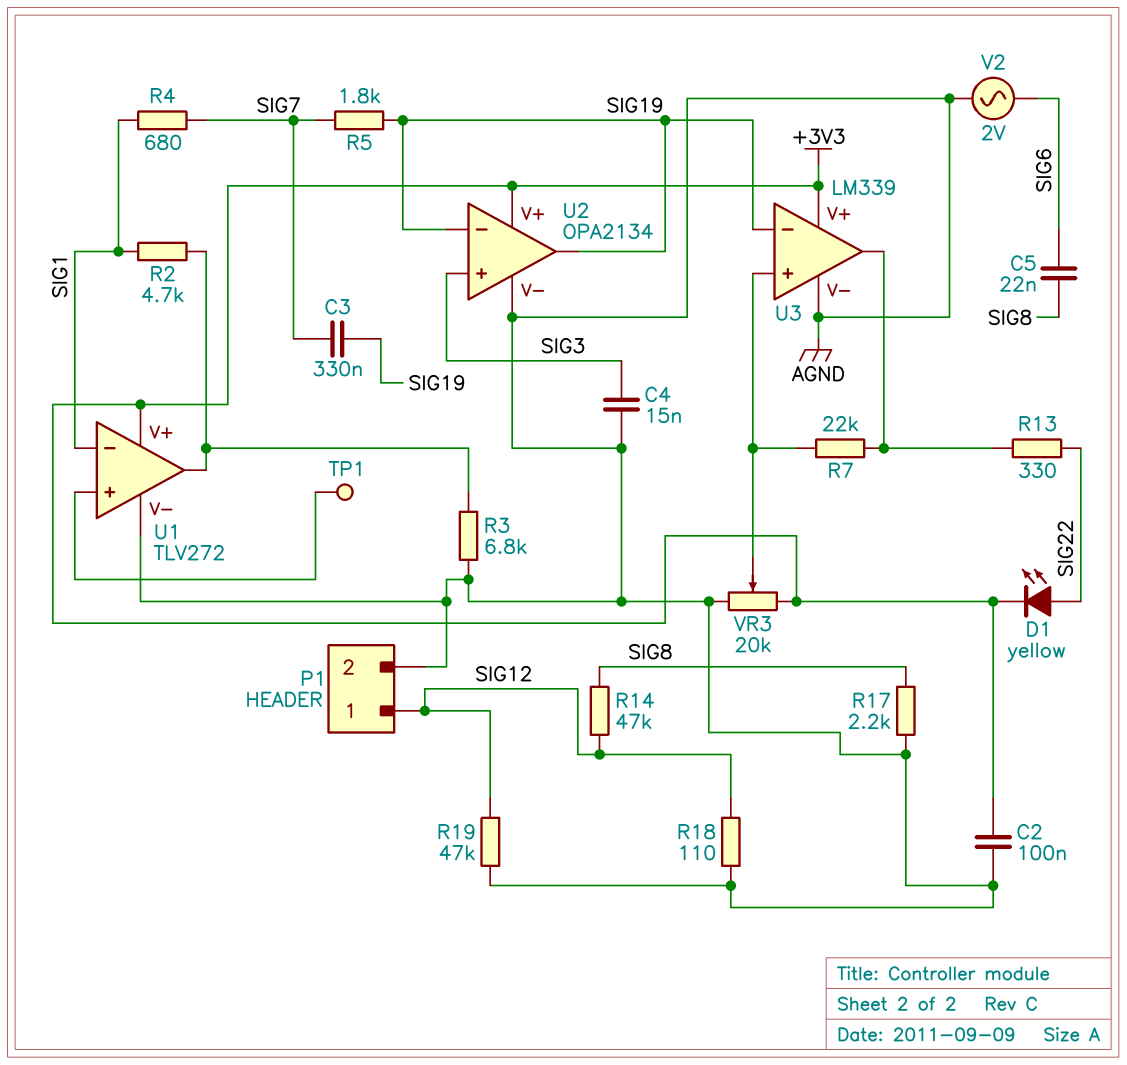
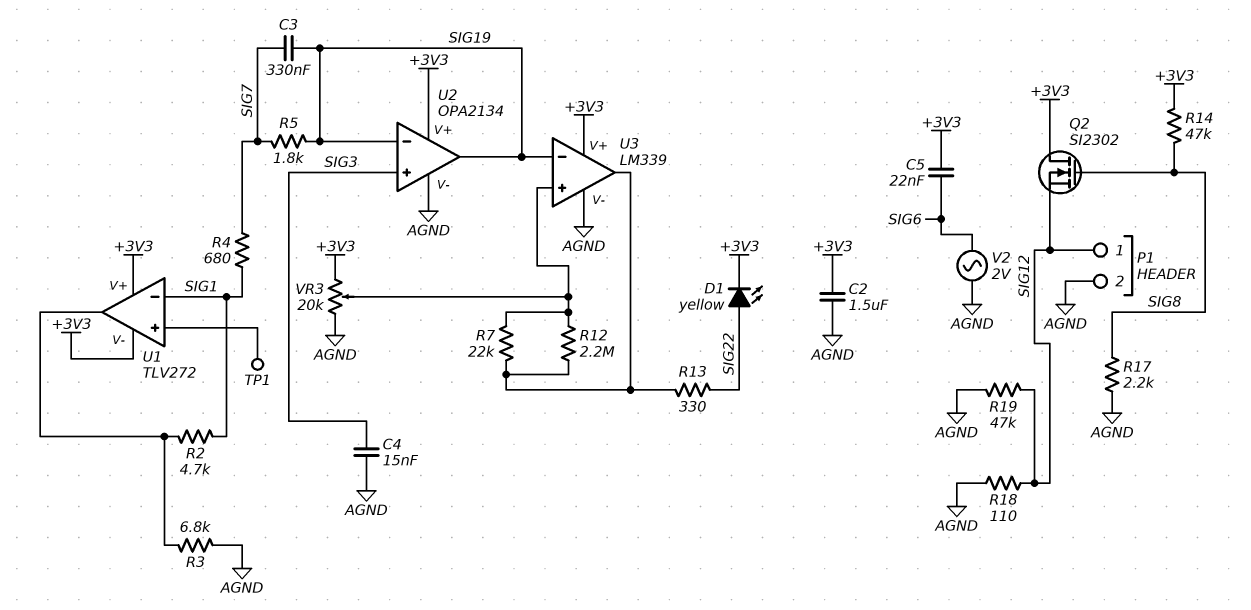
C2: 100nF (+3V3, AGND) -> 1.5uF (+3V3, AGND)
C5: 22nF (SIG6, SIG8) -> 22nF (+3V3, SIG6)
Q2: none -> NMOS SI2302 (G SIG8, D +3V3, S SIG12)
R12: none -> 2.2M (U3/in+, U3/out)
R14: 47k (SIG8, SIG12) -> 47k (+3V3, SIG8)
U1 pin V-: AGND -> +3V3

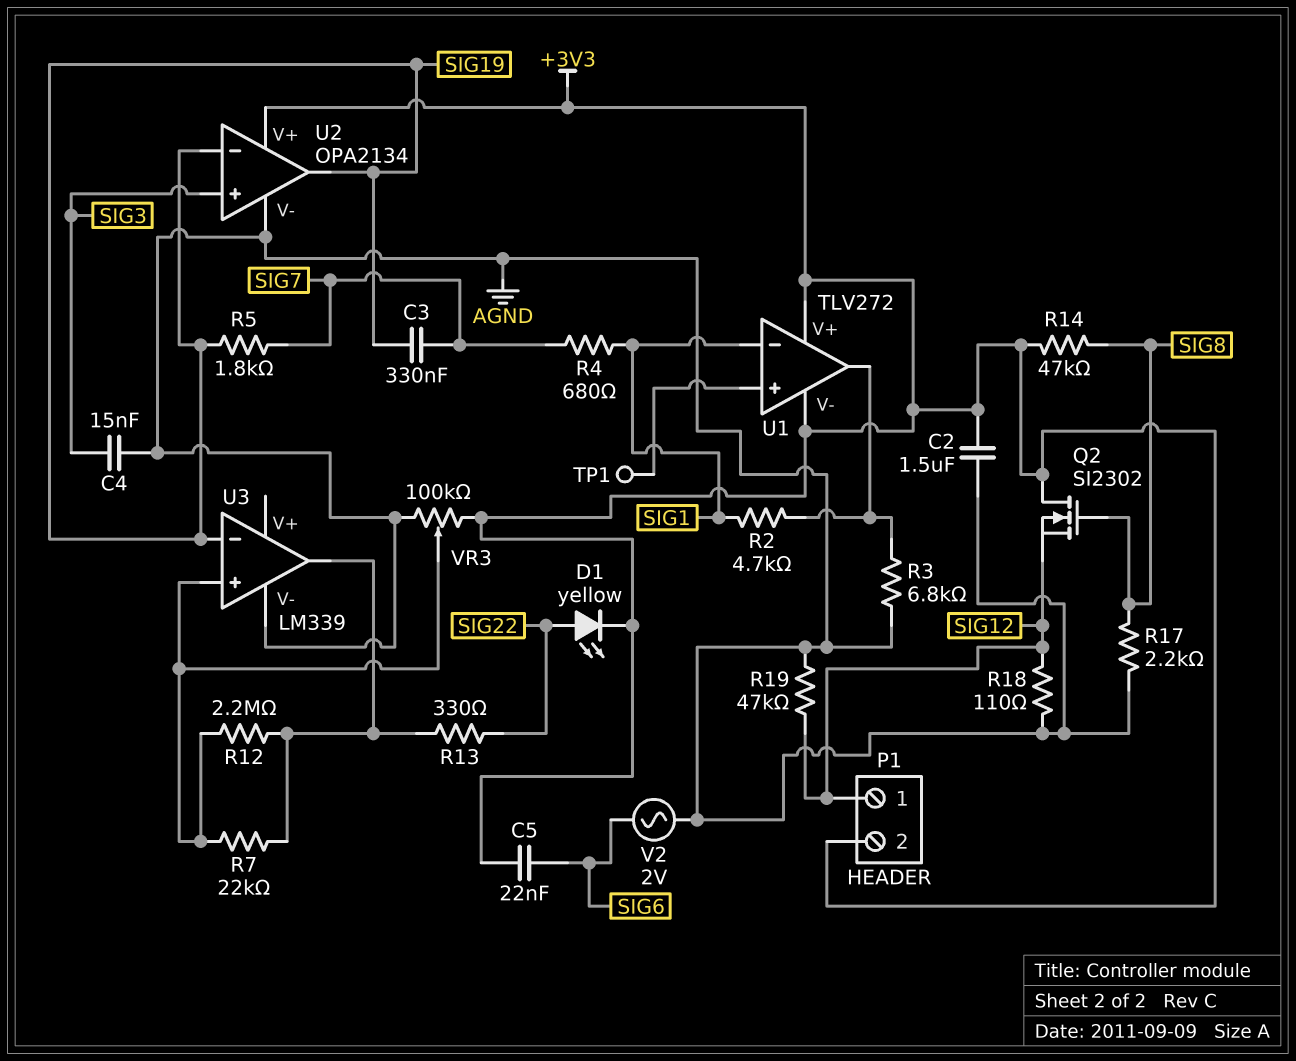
P1 pin 2: AGND -> +3V3
U3 pin V+: +3V3 -> none
VR3: 20k (+3V3, AGND, wiper U3/in+) -> 100k (+3V3, AGND, wiper U3/in+)

